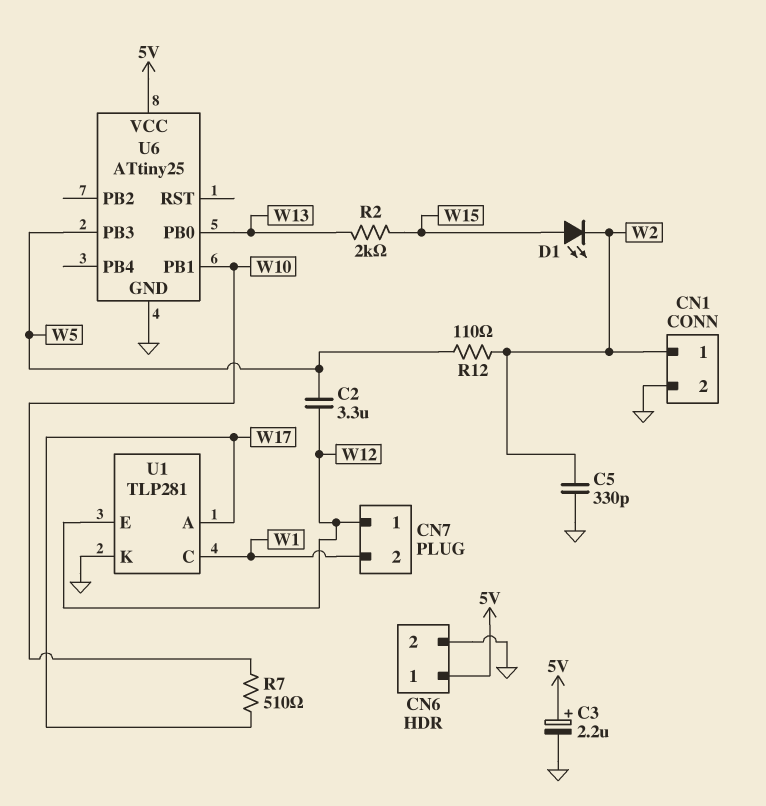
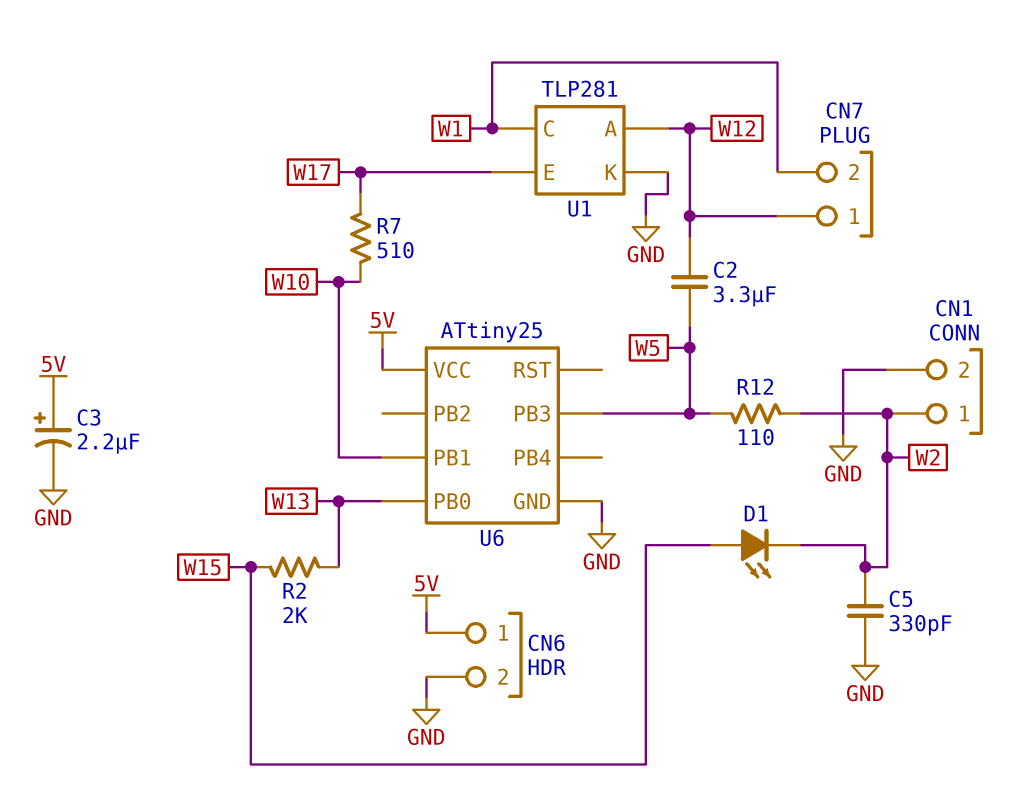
U1 pin A: W17 -> W12
U1 pin E: W12 -> W17

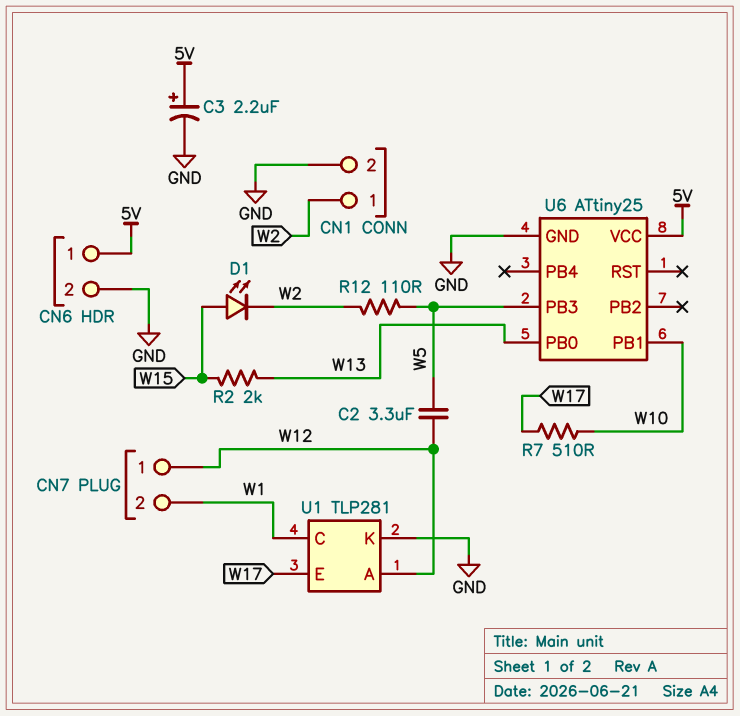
C5: 330pF (GND, W2) -> none

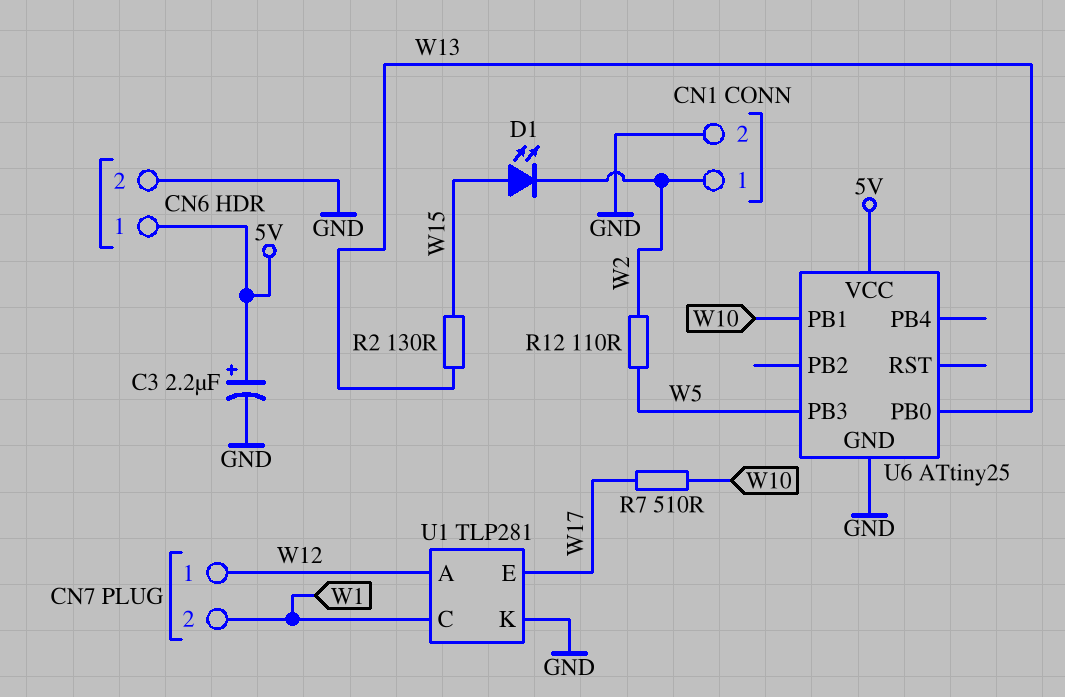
C2: 3.3uF (W5, W12) -> none
R2: 2k (W13, W15) -> 130 (W13, W15)

